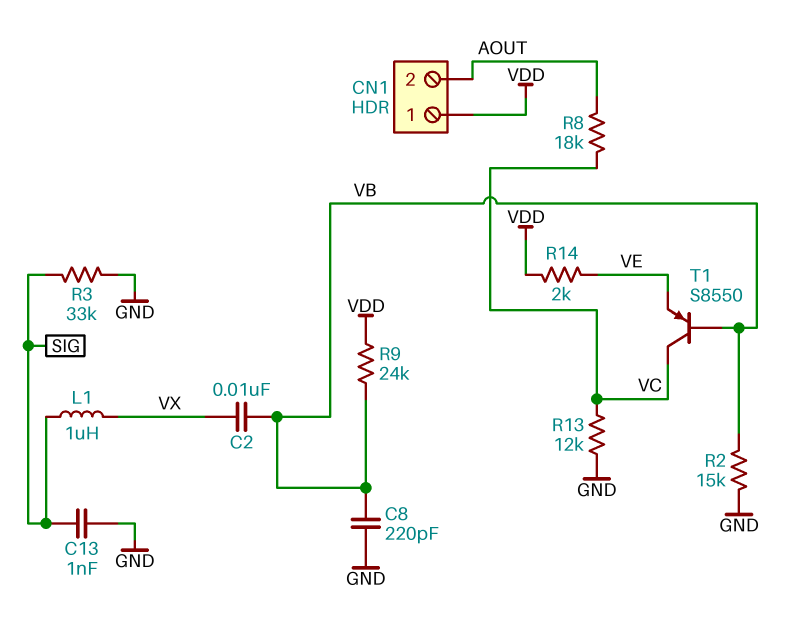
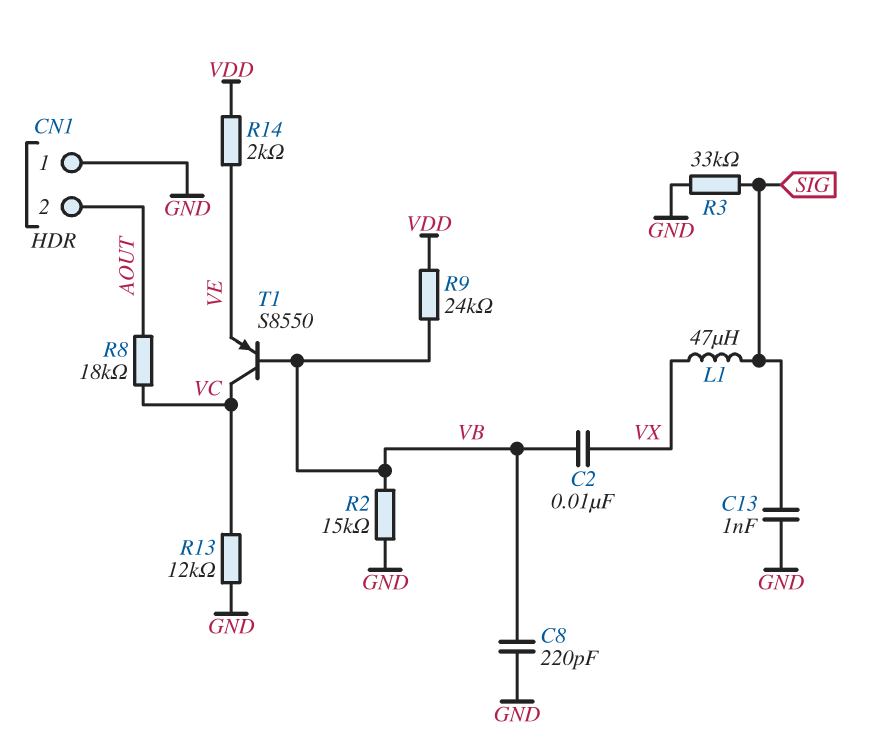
CN1 pin 1: VDD -> GND
L1: 1uH (SIG, VX) -> 47uH (SIG, VX)

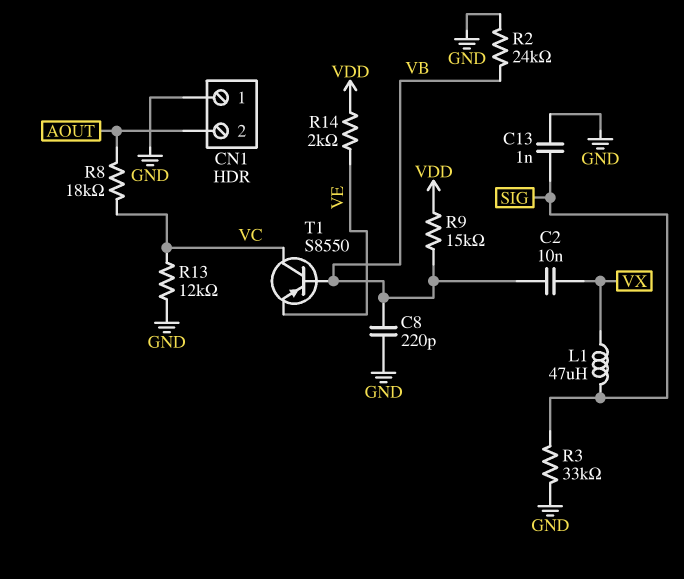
R2: 15k (GND, VB) -> 24k (GND, VB)
R9: 24k (VB, VDD) -> 15k (VB, VDD)

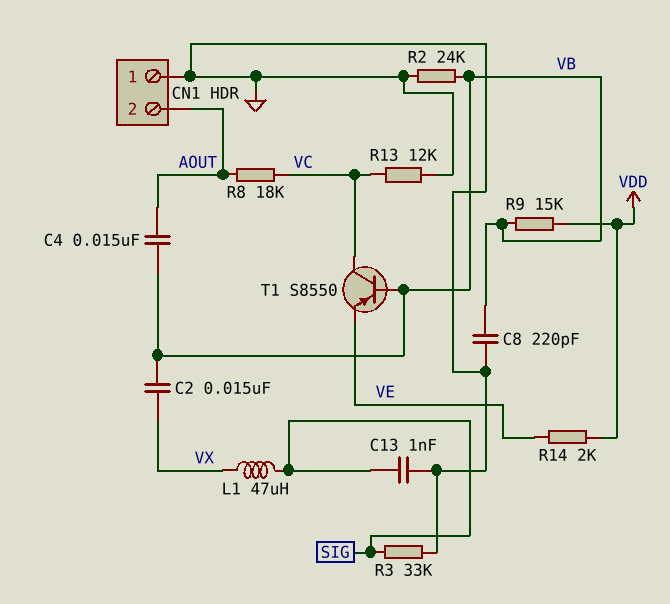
C2: 10nF (VB, VX) -> 15nF (VB, VX)
C4: none -> 15nF (AOUT, VB)

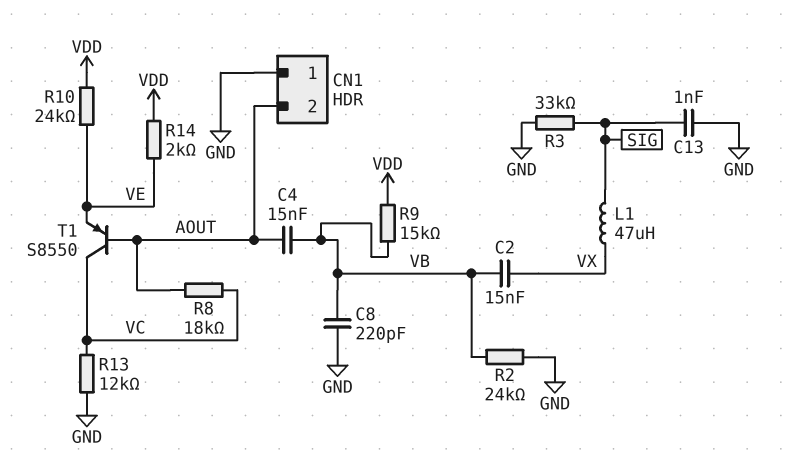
R10: none -> 24k (VDD, VE)
T1: PNP S8550 (B VB, C VC, E VE) -> PNP S8550 (B AOUT, C VC, E VE)

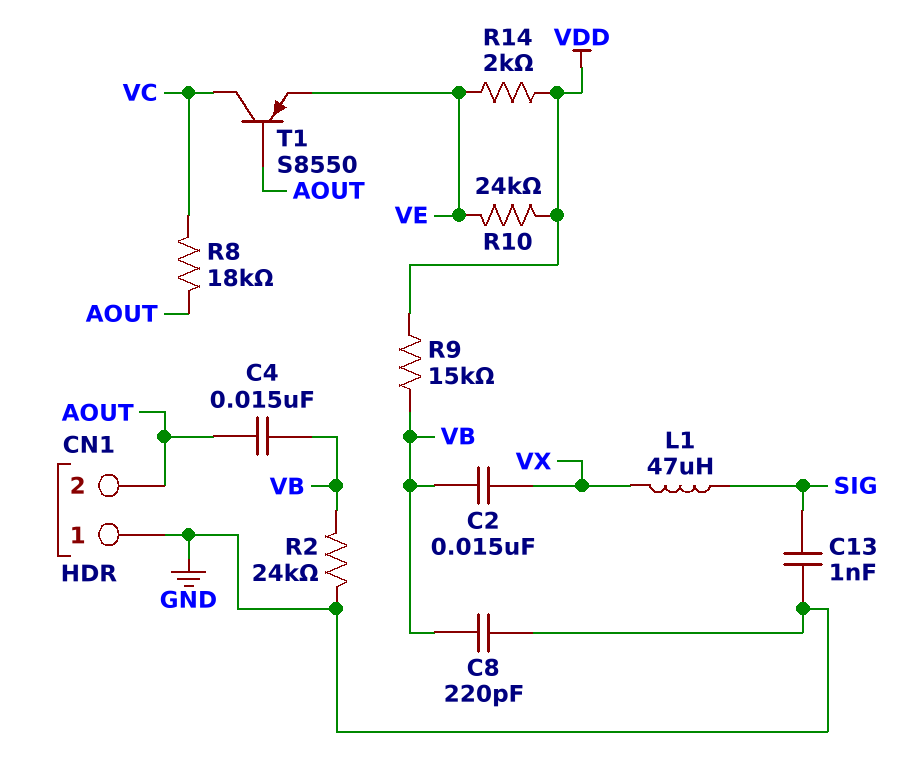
R3: 33k (GND, SIG) -> none
R13: 12k (GND, VC) -> none

